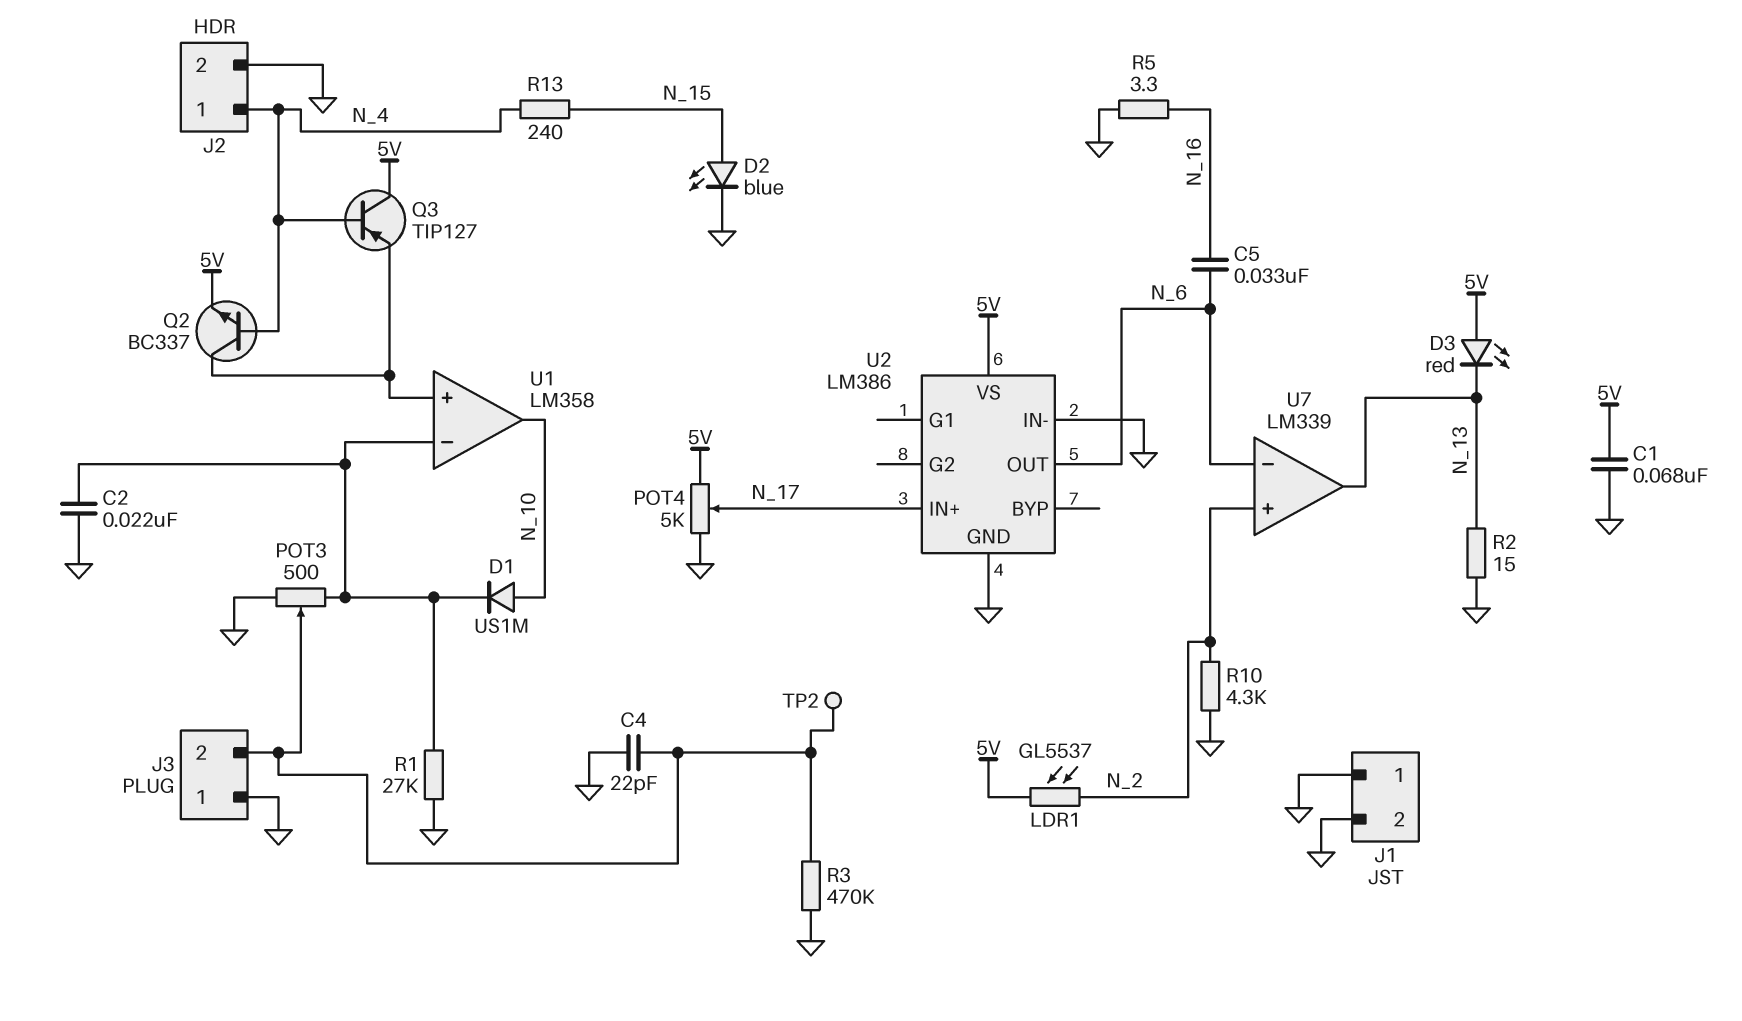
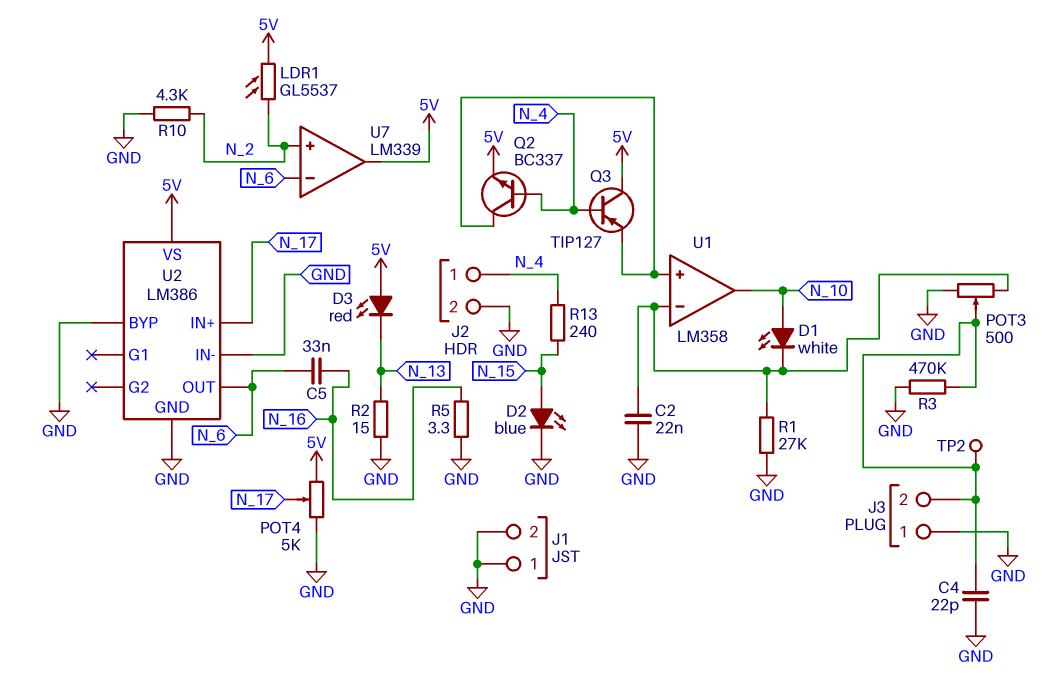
C1: 68nF (5V, GND) -> none
D1: diode US1M (A N_10, K U1/in-) -> LED white (A N_10, K U1/in-)
U2 pin BYP: none -> GND
U7 pin out: N_13 -> 5V

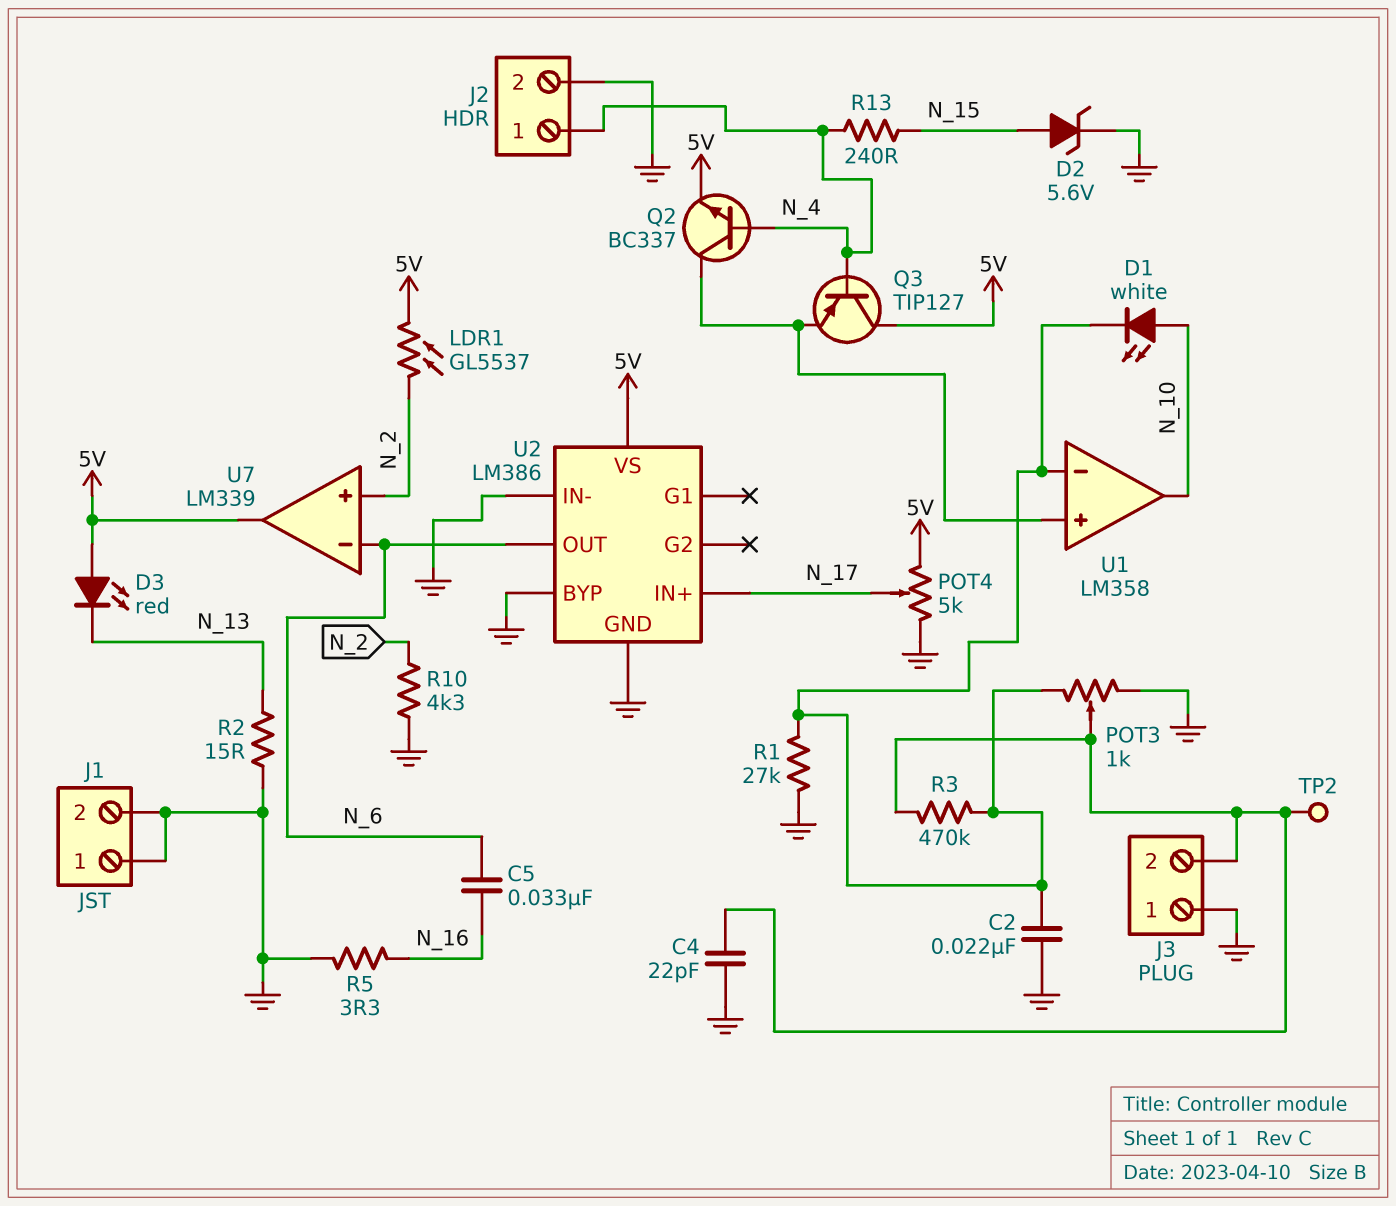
D2: LED blue (A N_15, K GND) -> zener 5.6V (A N_15, K GND)
POT3: 500 (GND, U1/in-, wiper J3/2) -> 1k (GND, U1/in-, wiper J3/2)
R3: 470k (GND, J3/2) -> 470k (J3/2, U1/in-)

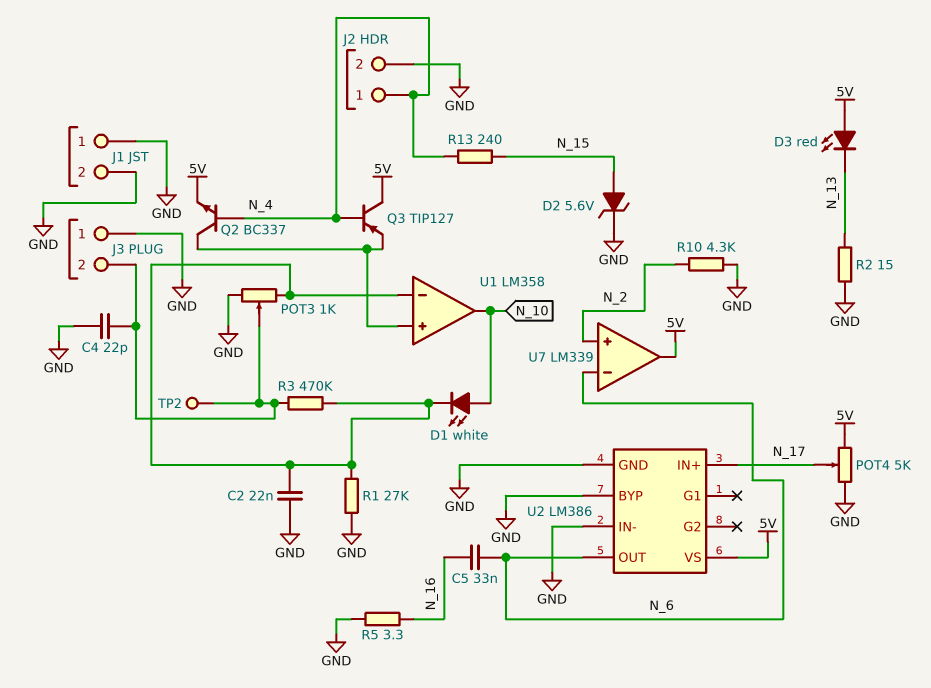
LDR1: GL5537 (5V, N_2) -> none

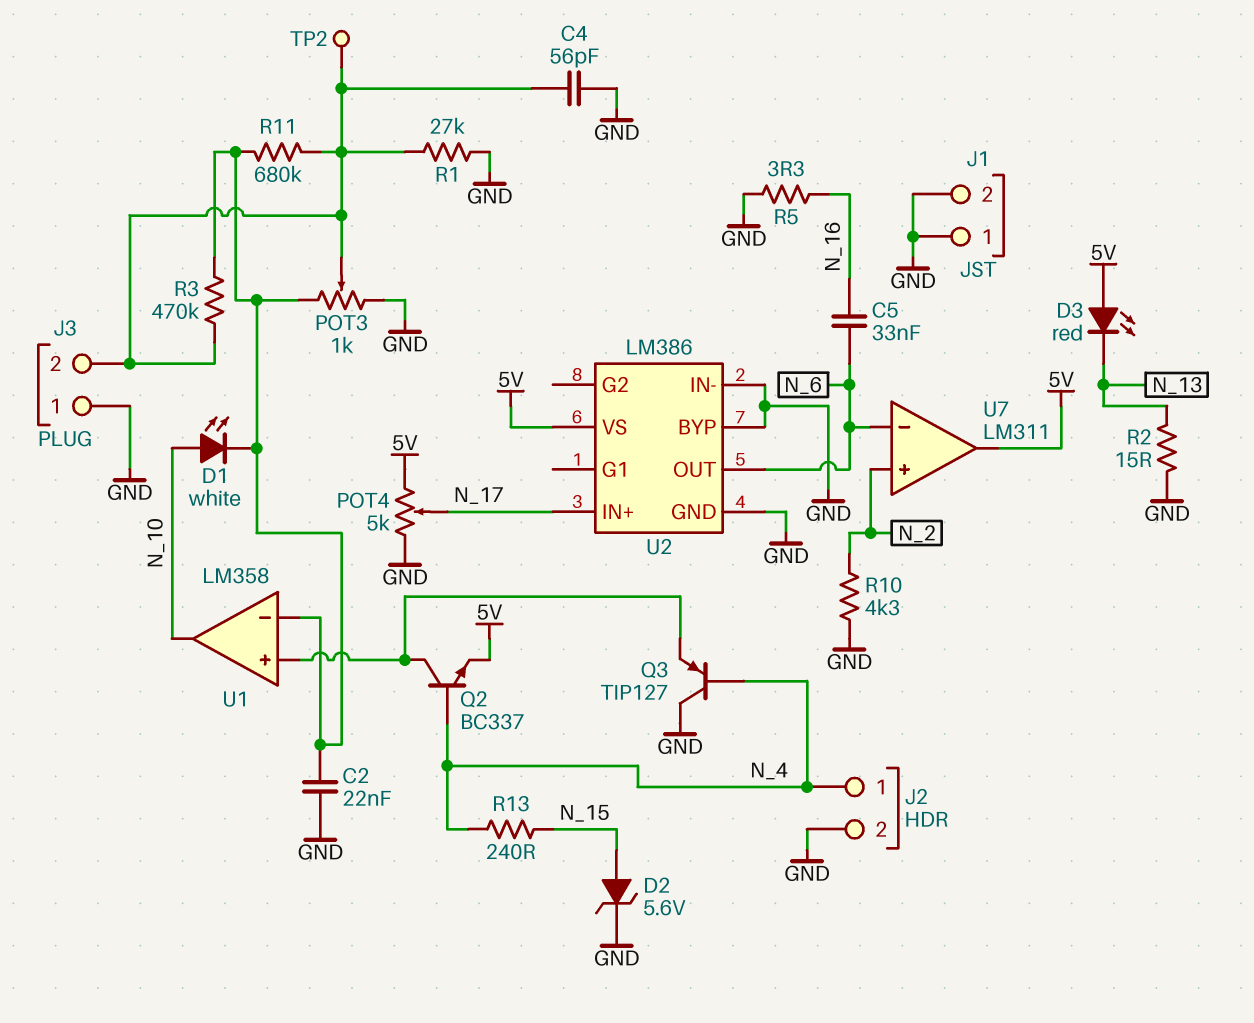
C4: 22pF (GND, J3/2) -> 56pF (GND, J3/2)
Q3: PNP TIP127 (B N_4, C 5V, E U1/in+) -> PNP TIP127 (B N_4, C GND, E U1/in+)
R1: 27k (GND, U1/in-) -> 27k (GND, J3/2)
R11: none -> 680k (J3/2, U1/in-)
U7: LM339 -> LM311

